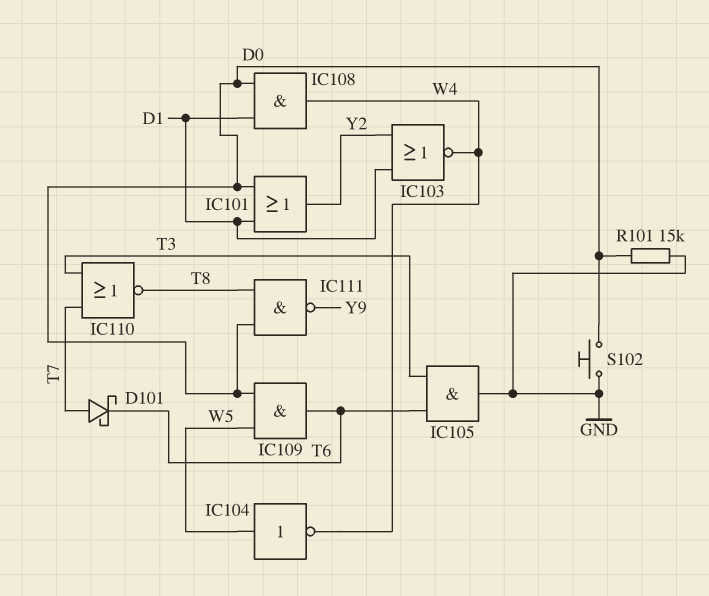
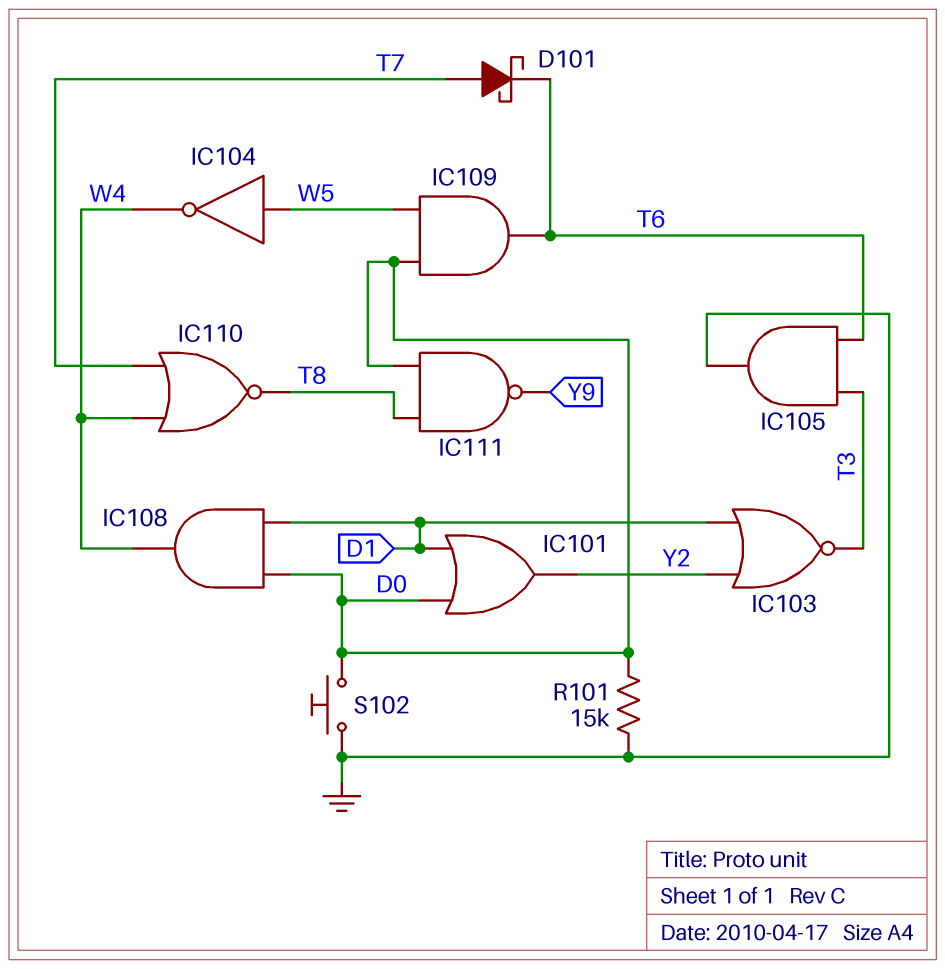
IC103: NOR (in D1, in Y2, out W4) -> NOR (in D1, in Y2, out T3)
IC110: NOR (in T3, in T7, out T8) -> NOR (in T7, in W4, out T8)

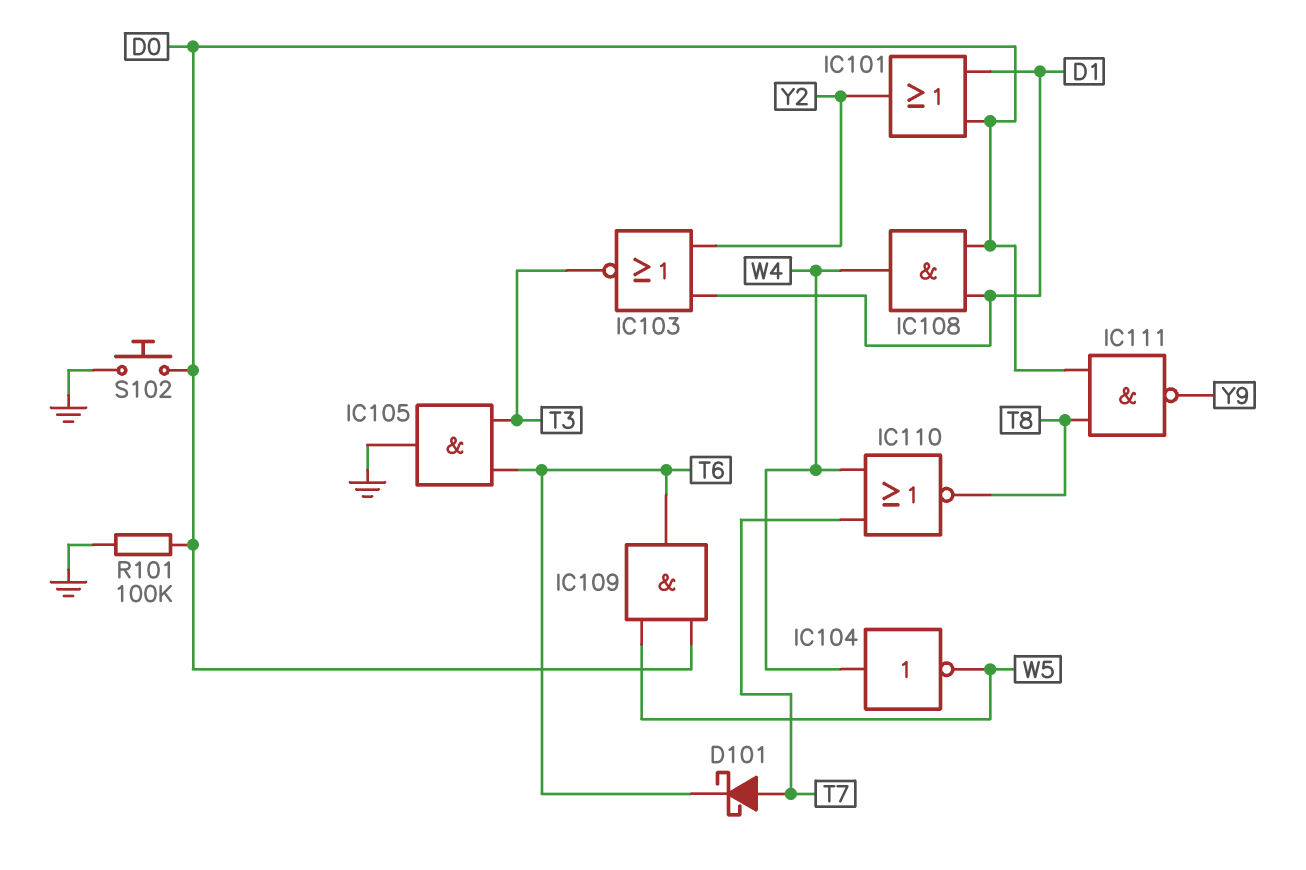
IC104: NOT (in W5, out W4) -> NOT (in W4, out W5)
R101: 15k (D0, GND) -> 100k (D0, GND)

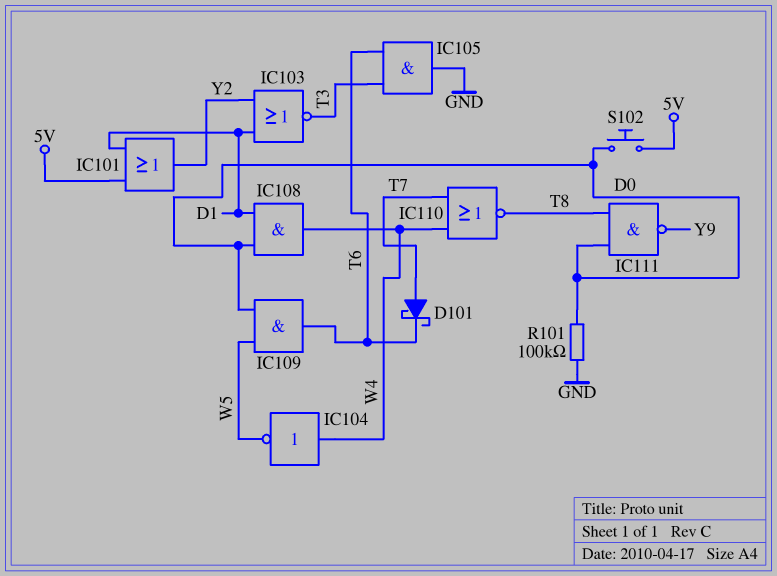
IC101: OR (in D0, in D1, out Y2) -> OR (in 5V, in D1, out Y2)
S102: button (D0, GND) -> button (5V, D0)

